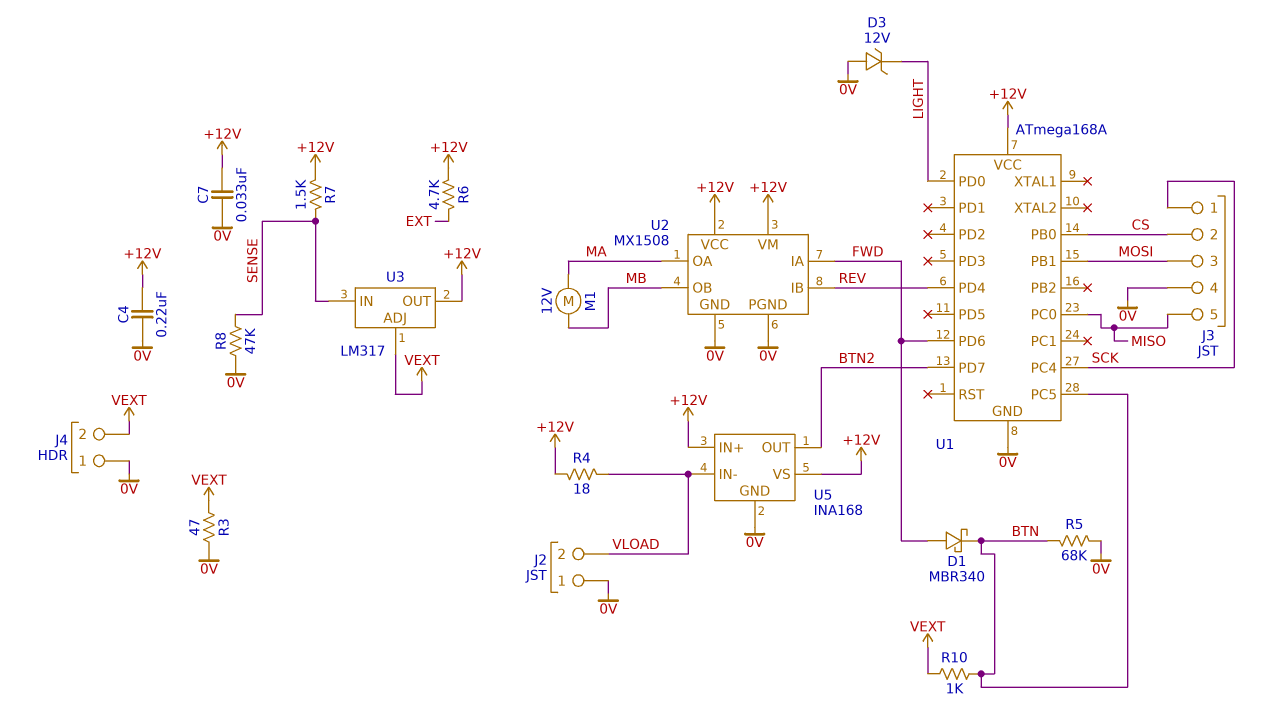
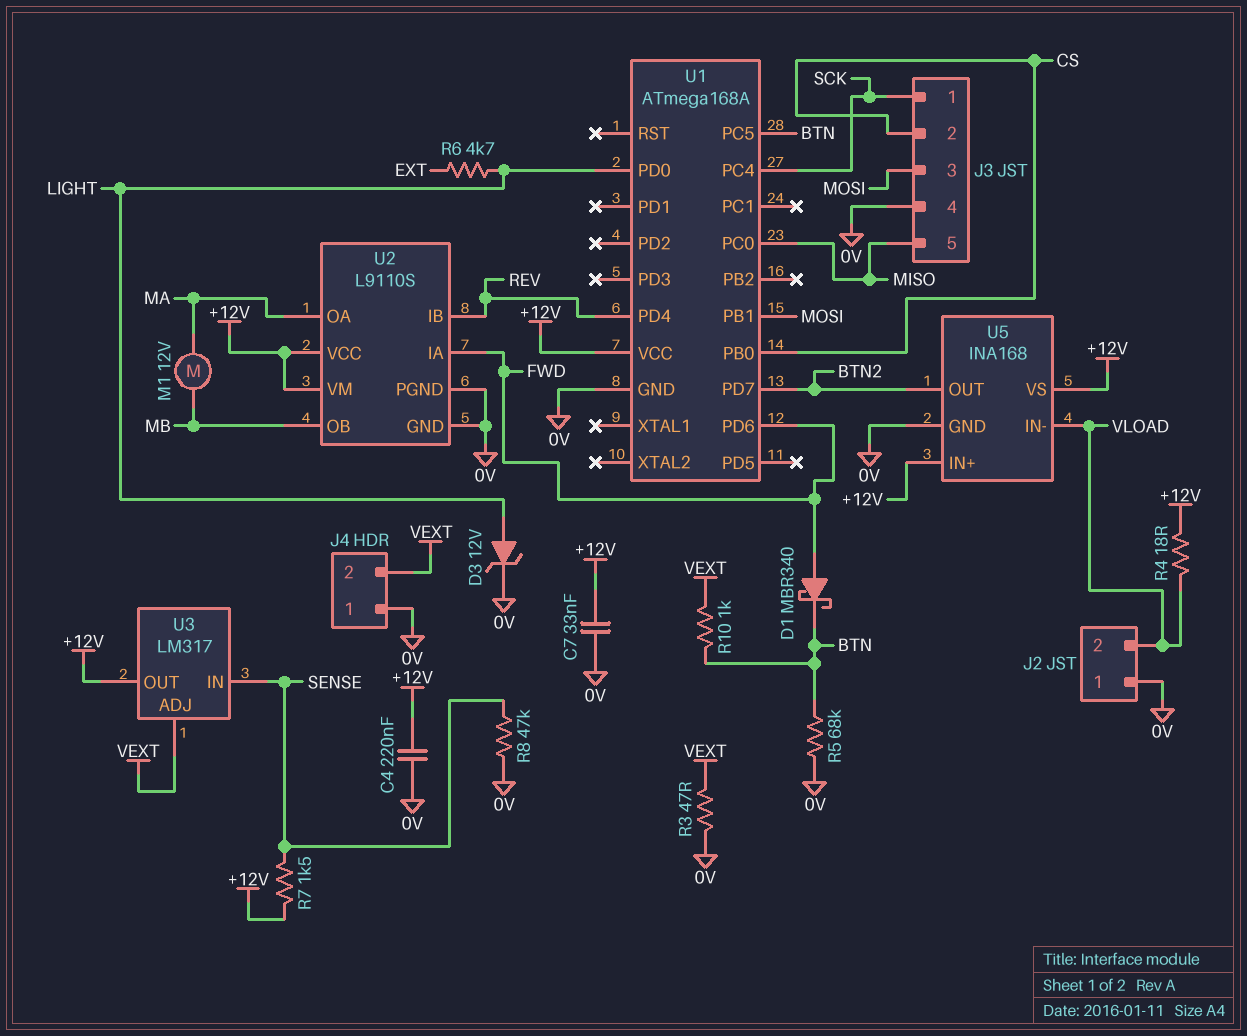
D3: zener 12V (A 0V, K LIGHT) -> zener 12V (A LIGHT, K 0V)
R6: 4.7k (+12V, EXT) -> 4.7k (EXT, LIGHT)
U2: MX1508 -> L9110S

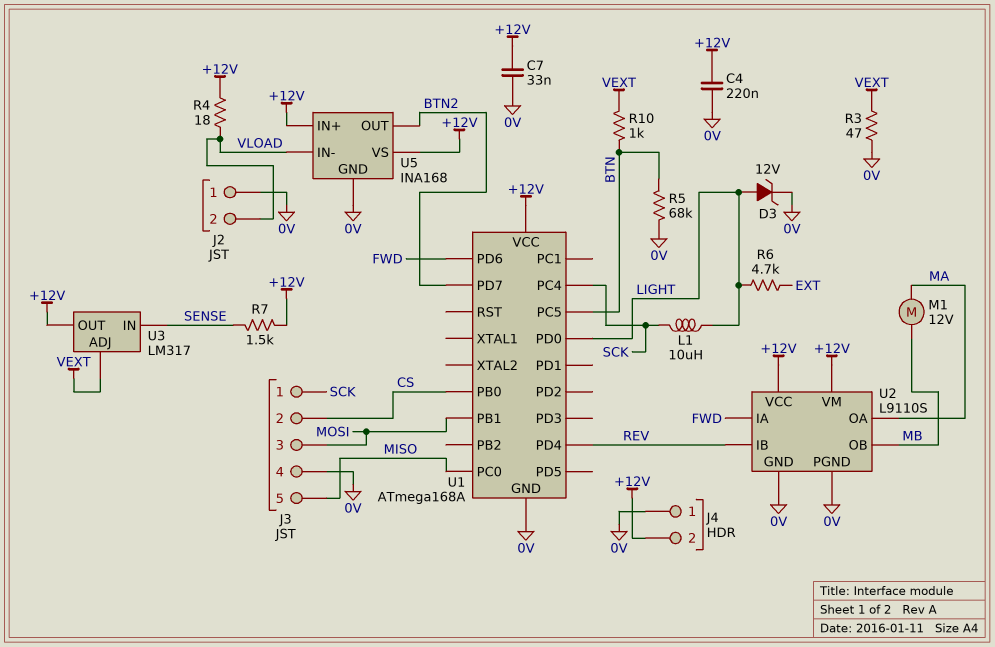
D1: schottky MBR340 (A FWD, K BTN) -> none
J4 pin 2: VEXT -> +12V
L1: none -> 10uH (LIGHT, SCK)
R8: 47k (0V, SENSE) -> none

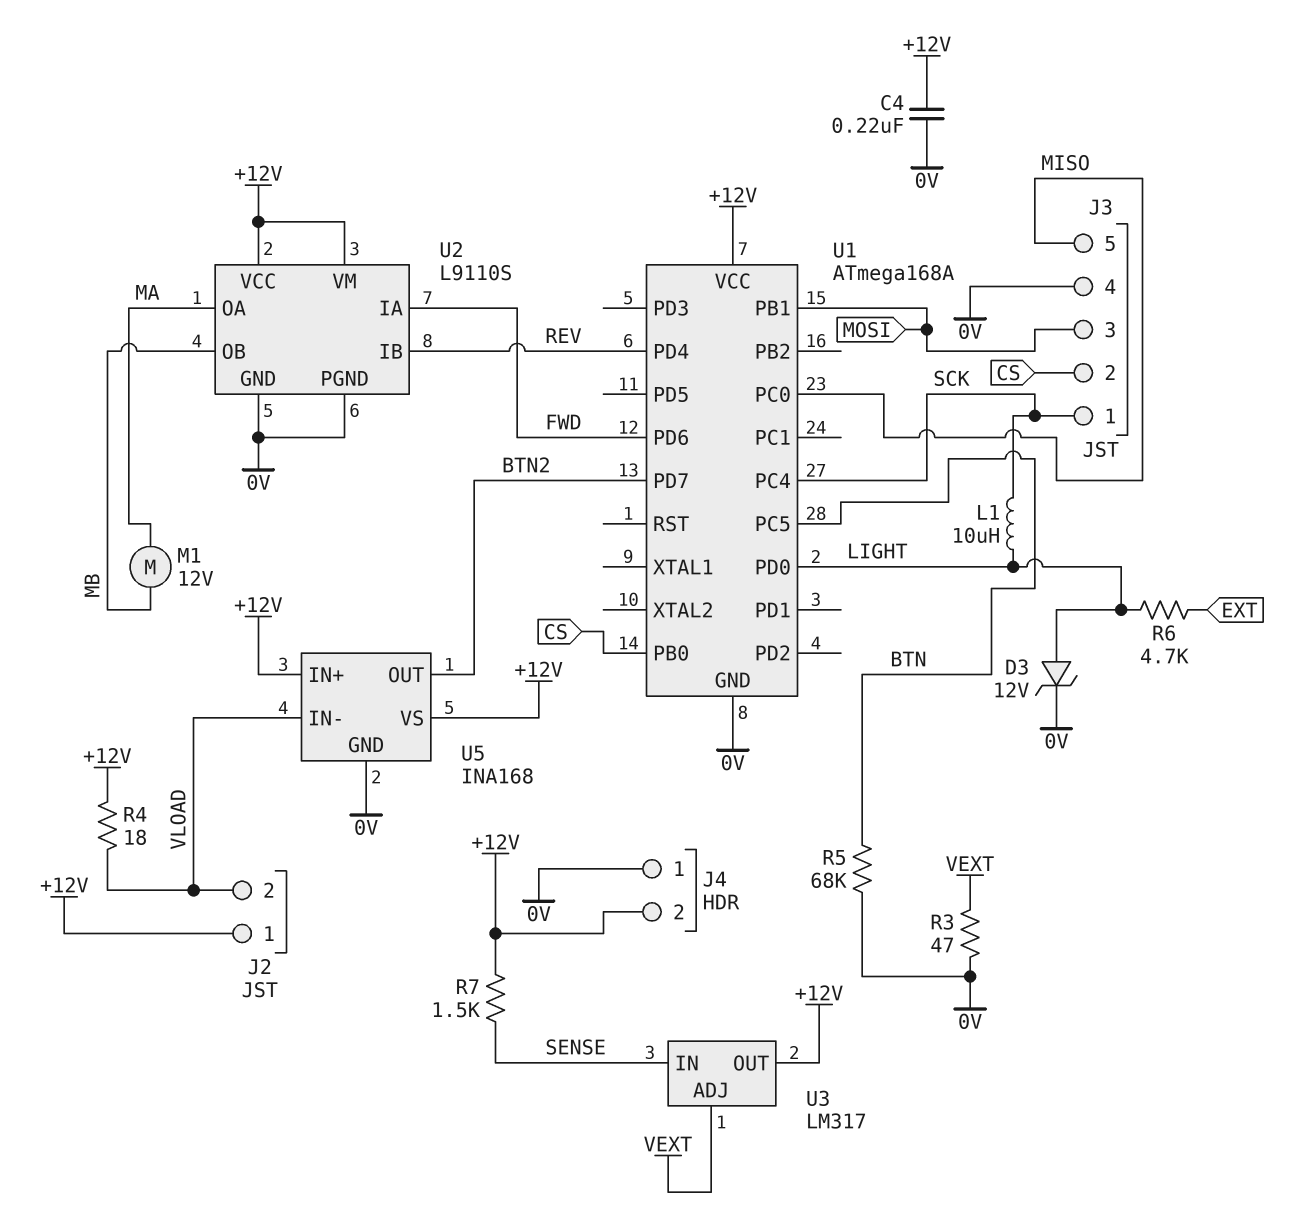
C7: 33nF (+12V, 0V) -> none
J2 pin 1: 0V -> +12V
R10: 1k (BTN, VEXT) -> none

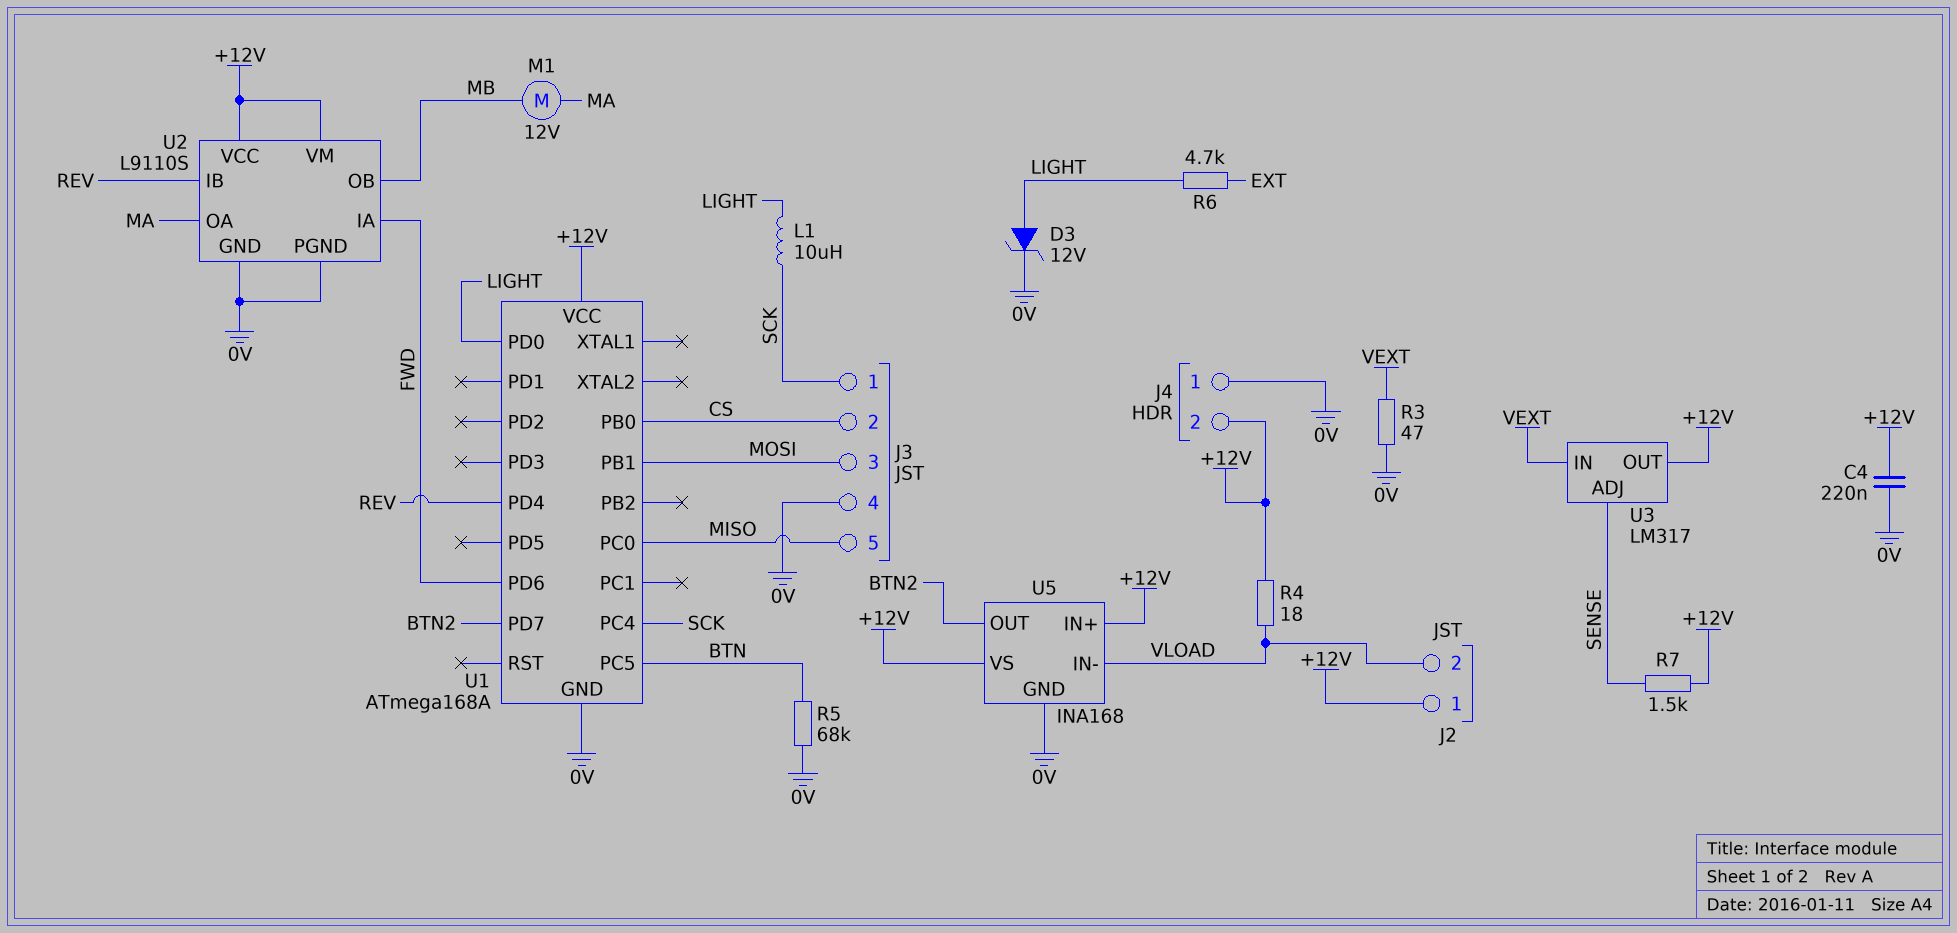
U3 pin ADJ: VEXT -> SENSE
U3 pin IN: SENSE -> VEXT

